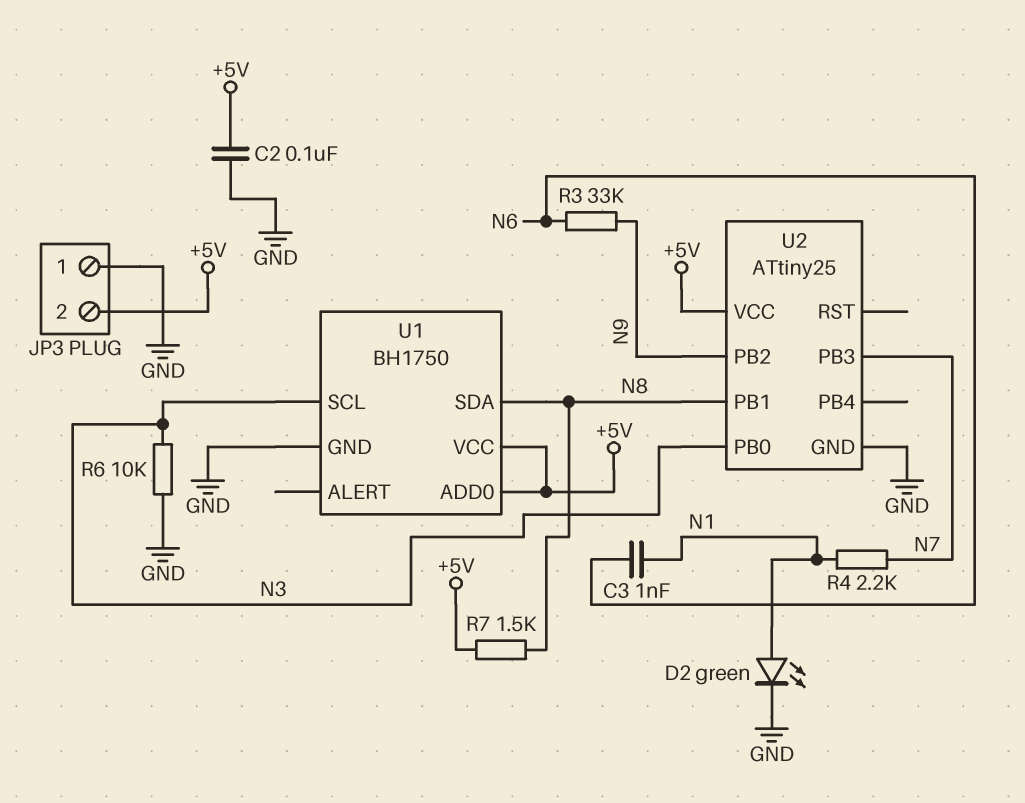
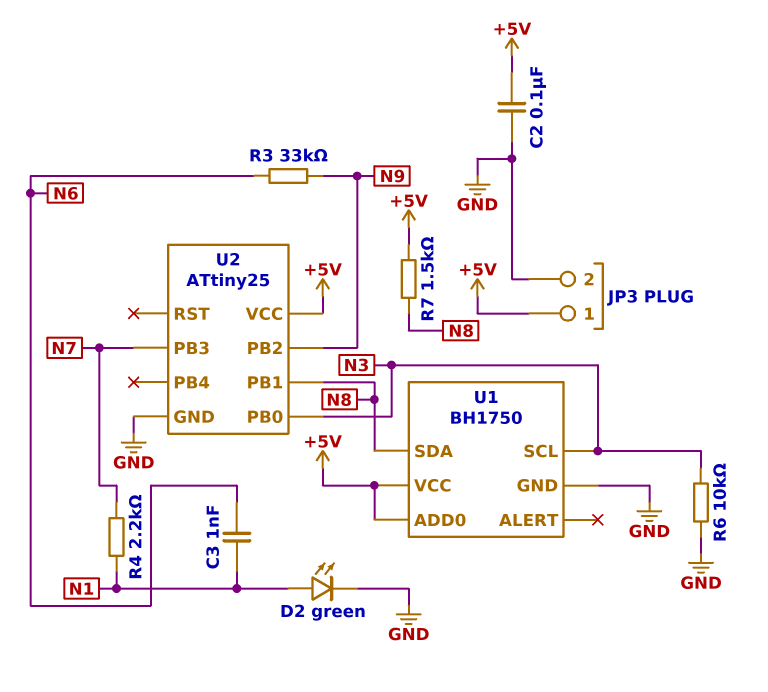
JP3 pin 1: GND -> +5V
JP3 pin 2: +5V -> GND

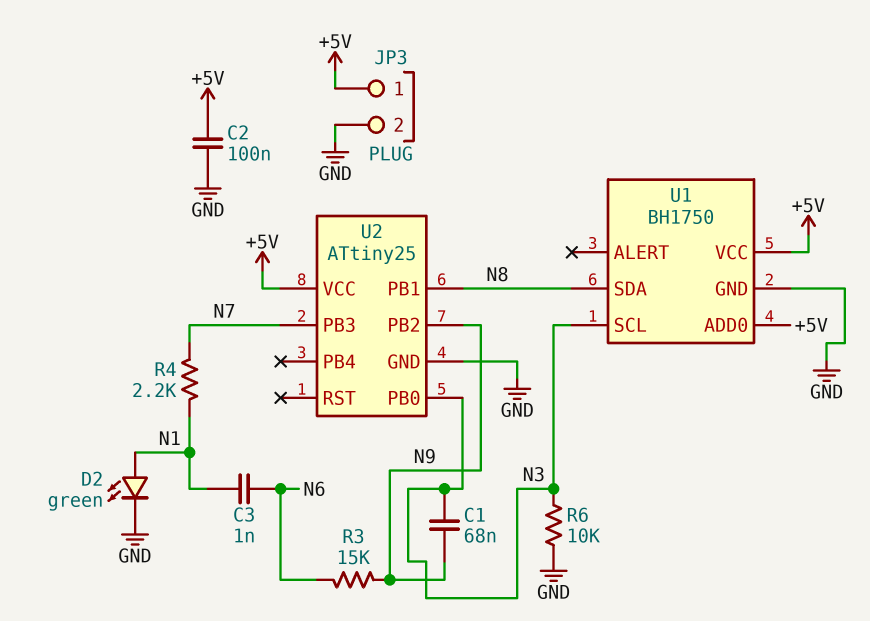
C1: none -> 68nF (N3, N9)
R3: 33k (N6, N9) -> 15k (N6, N9)
R7: 1.5k (+5V, N8) -> none

